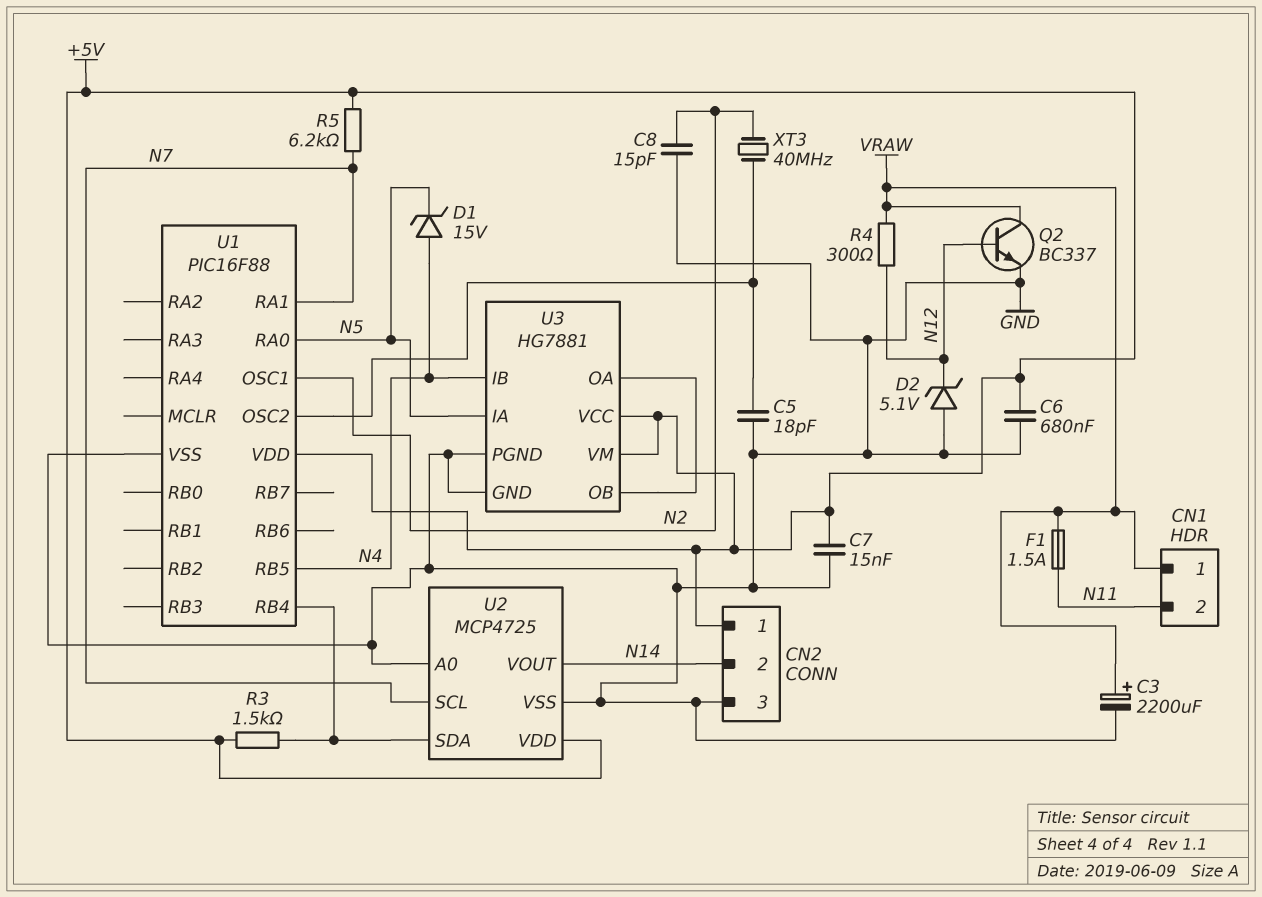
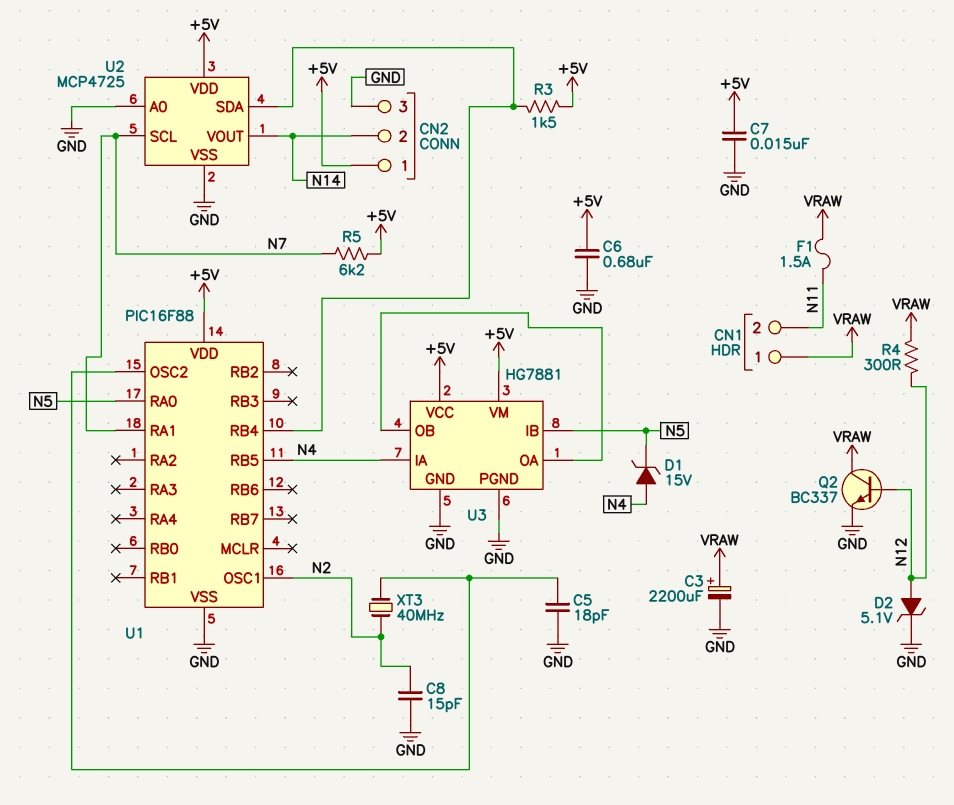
D2: zener 5.1V (A GND, K N12) -> zener 5.1V (A N12, K GND)
U3 pin IA: N5 -> N4
U3 pin IB: N4 -> N5

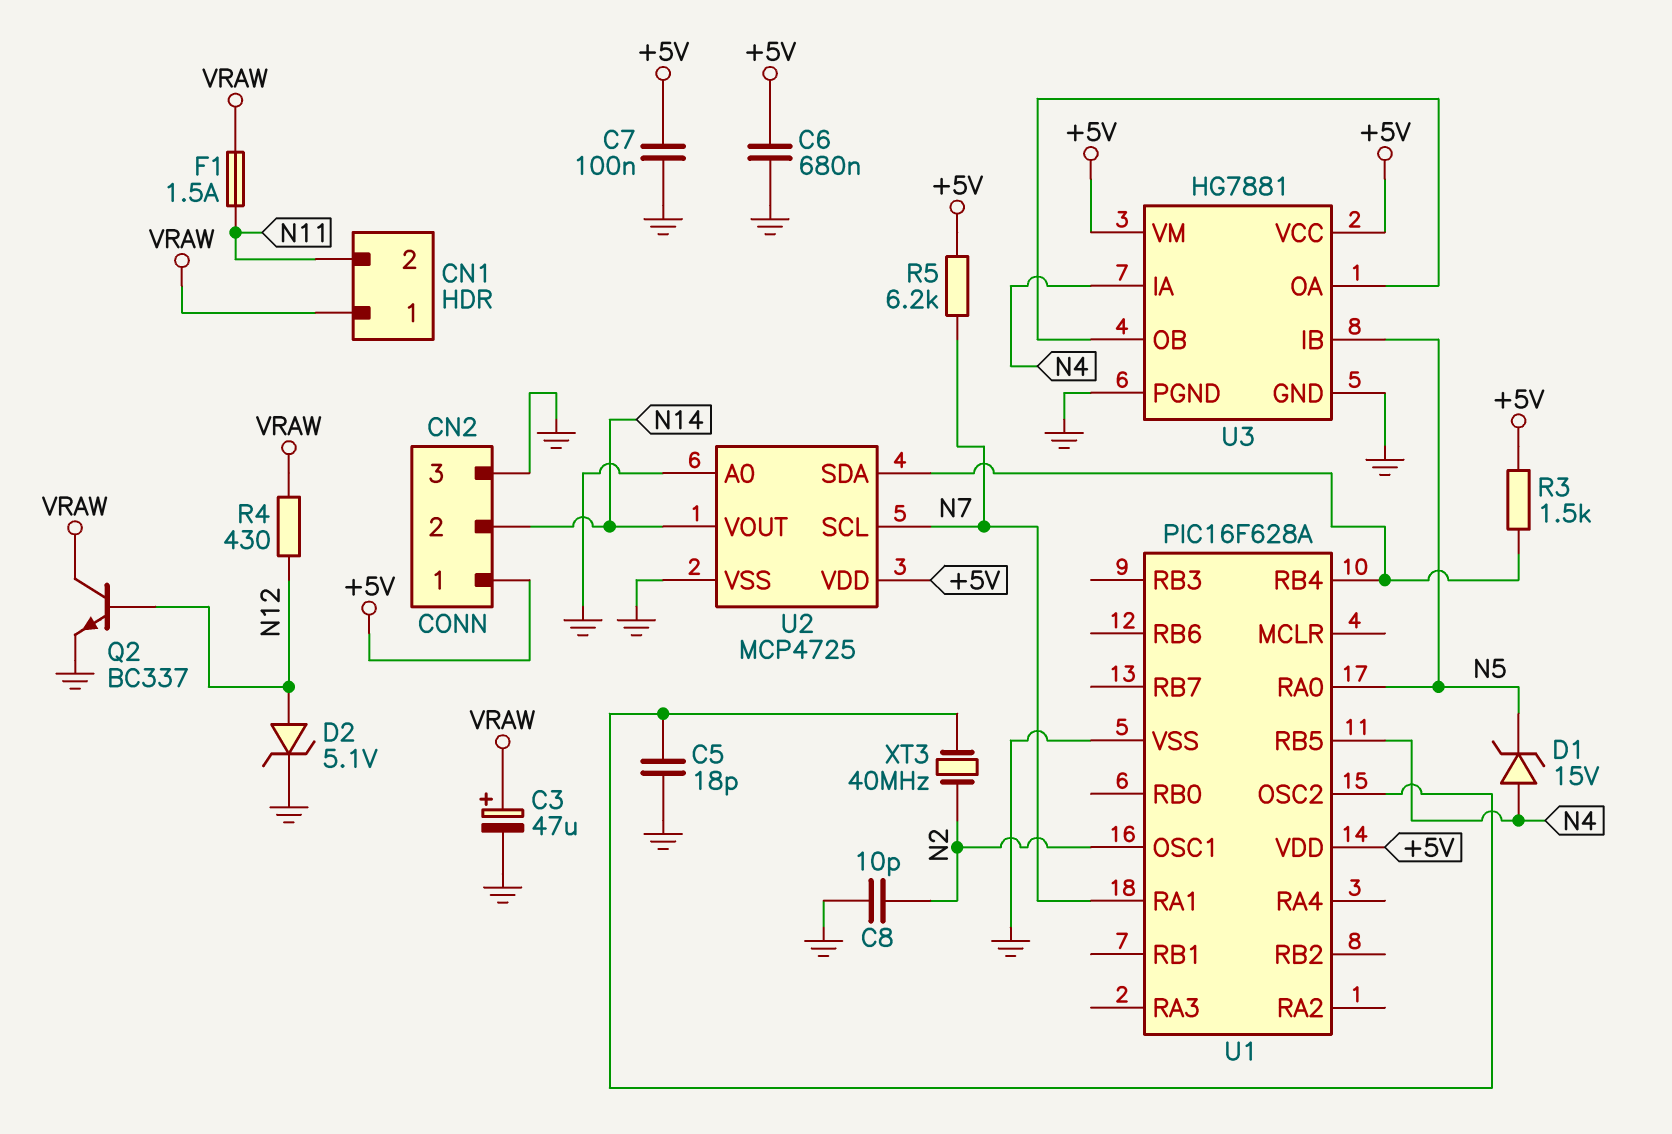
C3: 2200uF (plus VRAW, minus GND) -> 47uF (plus VRAW, minus GND)
C7: 15nF (+5V, GND) -> 100nF (+5V, GND)
C8: 15pF (GND, N2) -> 10pF (GND, N2)
R4: 300 (N12, VRAW) -> 430 (N12, VRAW)
U1: PIC16F88 -> PIC16F628A

